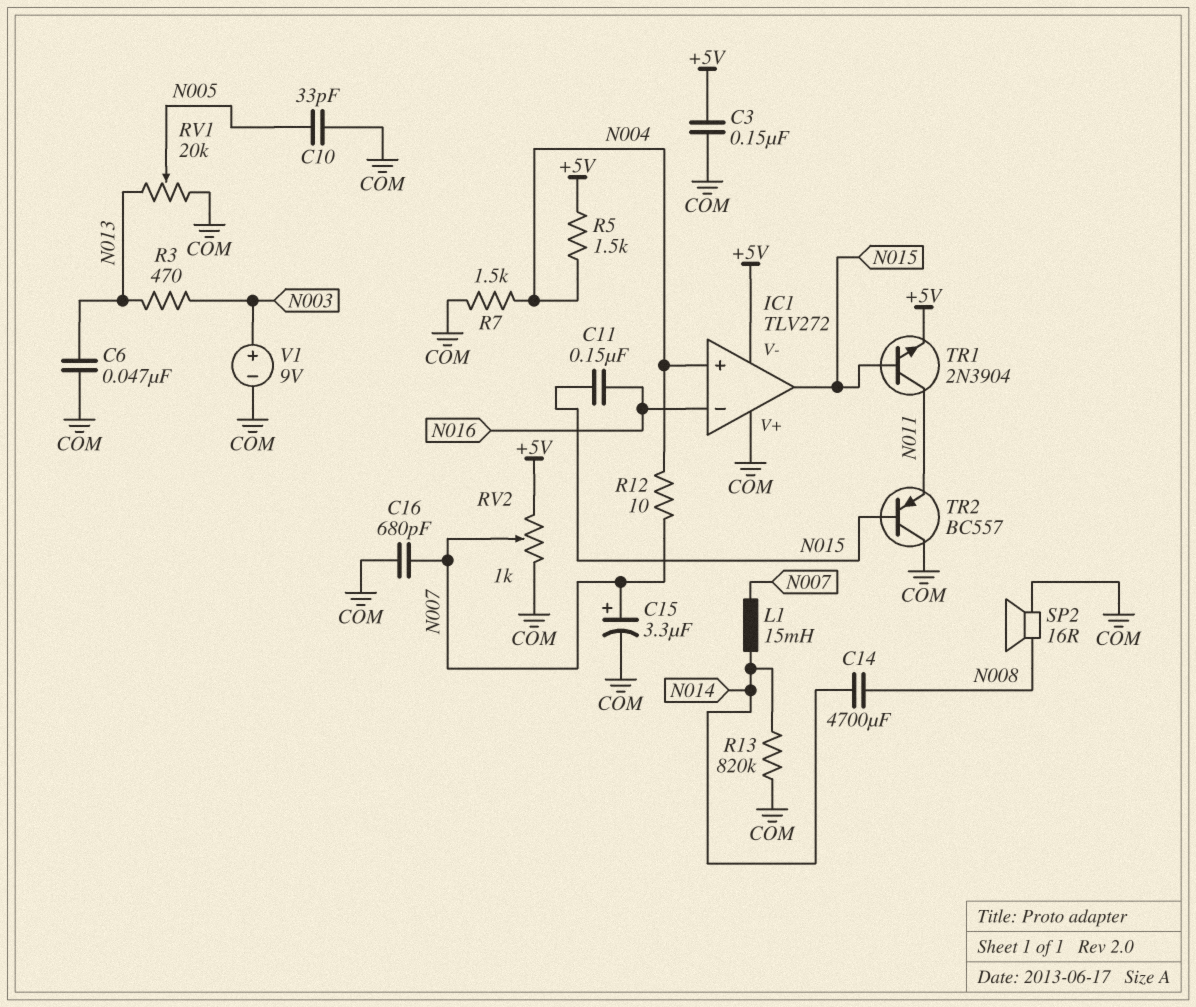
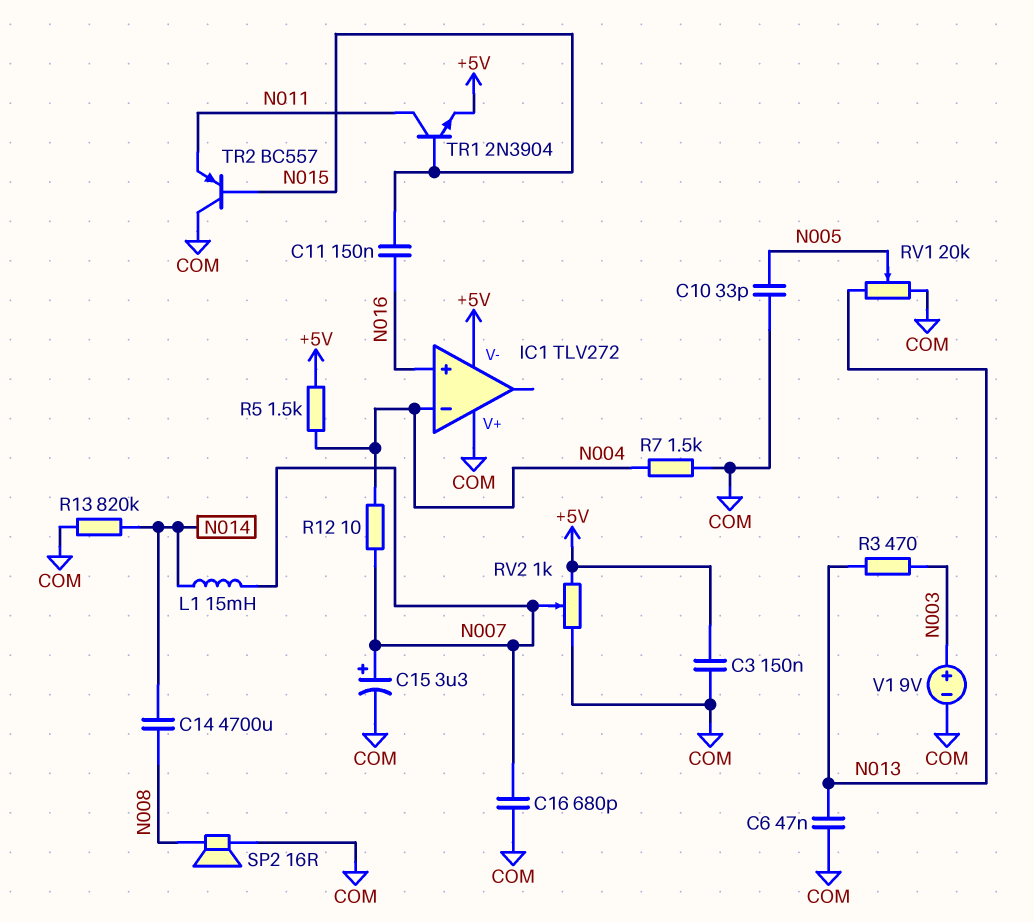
IC1 pin in+: N004 -> N016
IC1 pin in-: N016 -> N004
IC1 pin out: N015 -> none

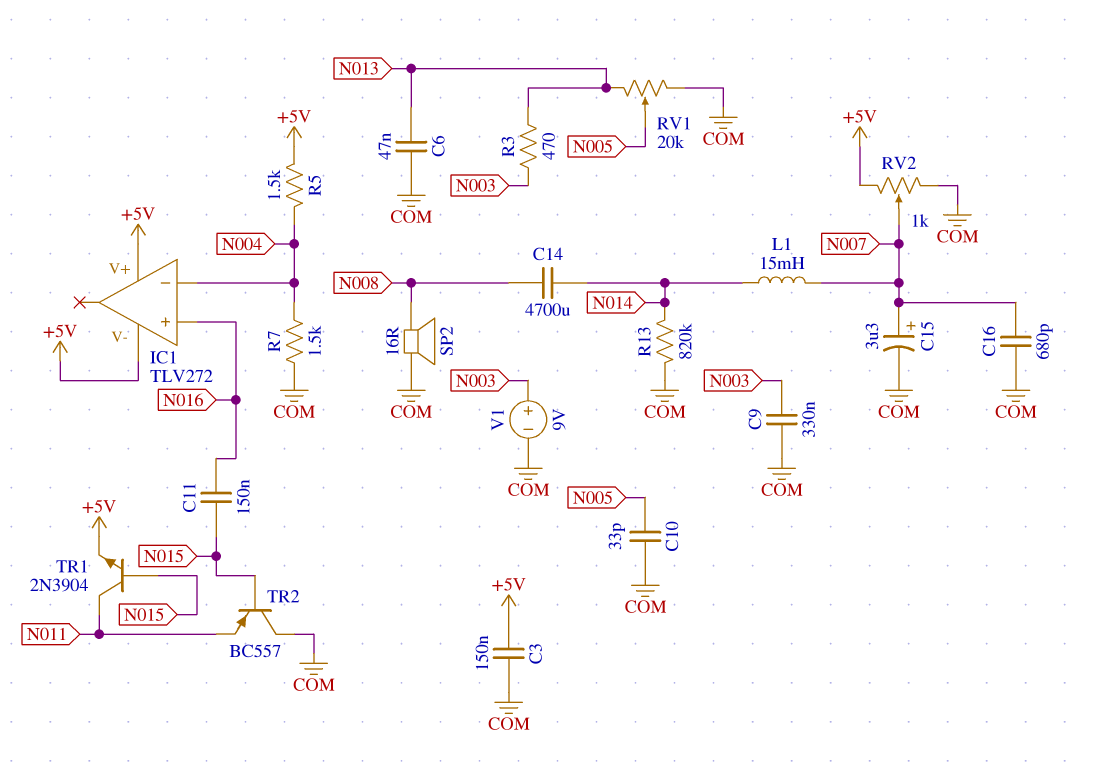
C9: none -> 330nF (COM, N003)
IC1 pin V+: COM -> +5V
R12: 10 (N004, N007) -> none

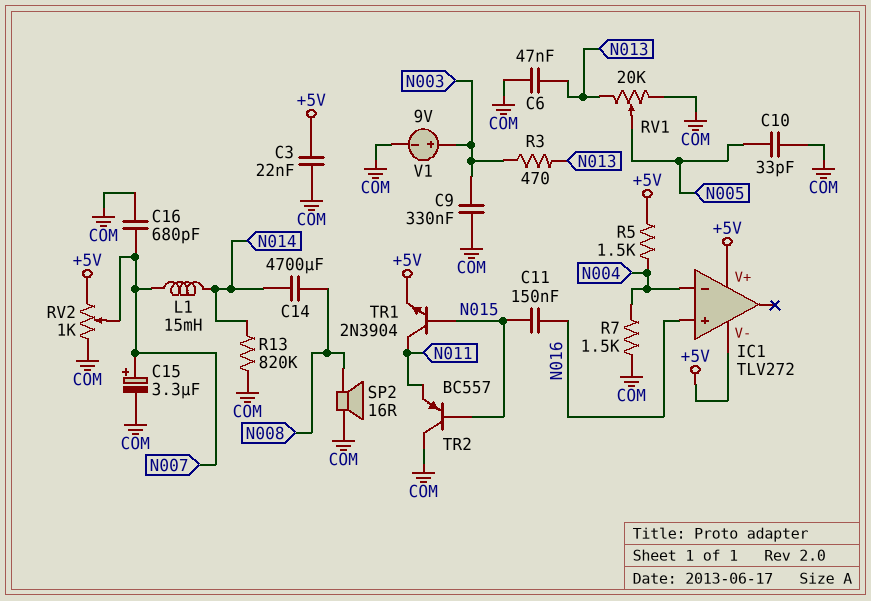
C3: 150nF (+5V, COM) -> 22nF (+5V, COM)

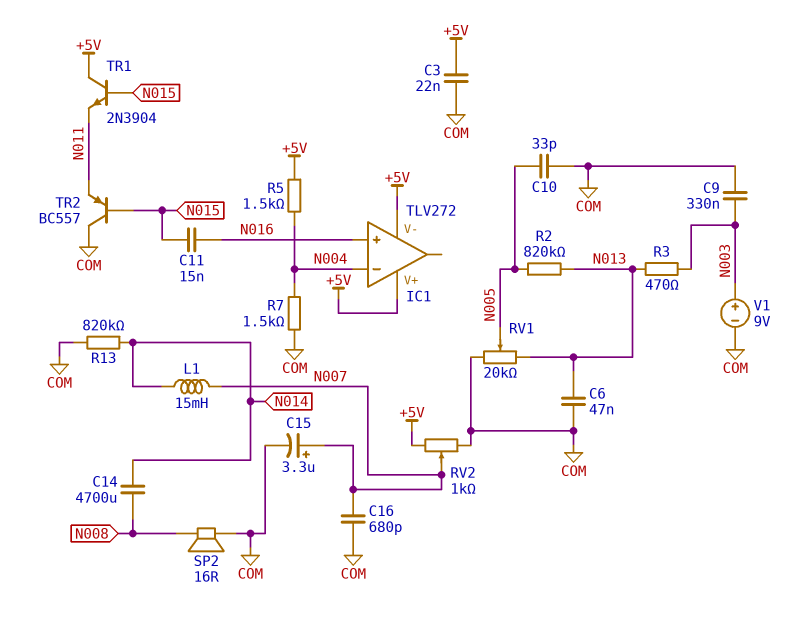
C11: 150nF (N015, N016) -> 15nF (N015, N016)
R2: none -> 820k (N005, N013)
TR1: NPN 2N3904 (B N015, C N011, E +5V) -> NPN 2N3904 (B N015, C +5V, E N011)

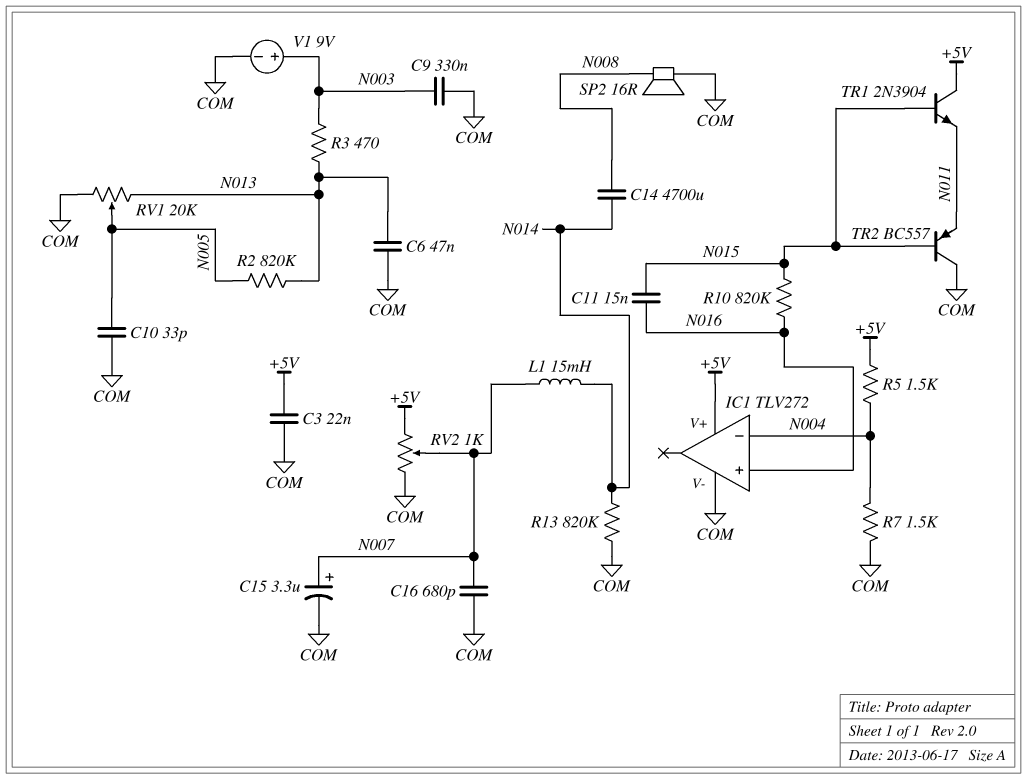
IC1 pin V-: +5V -> COM
R10: none -> 820k (N015, N016)

